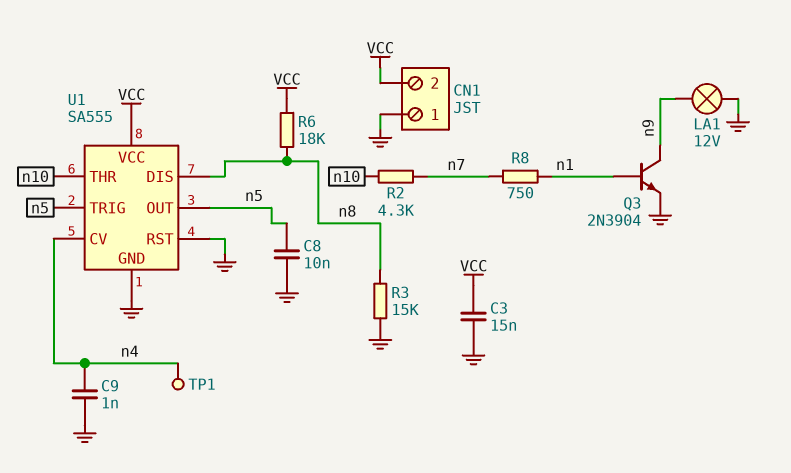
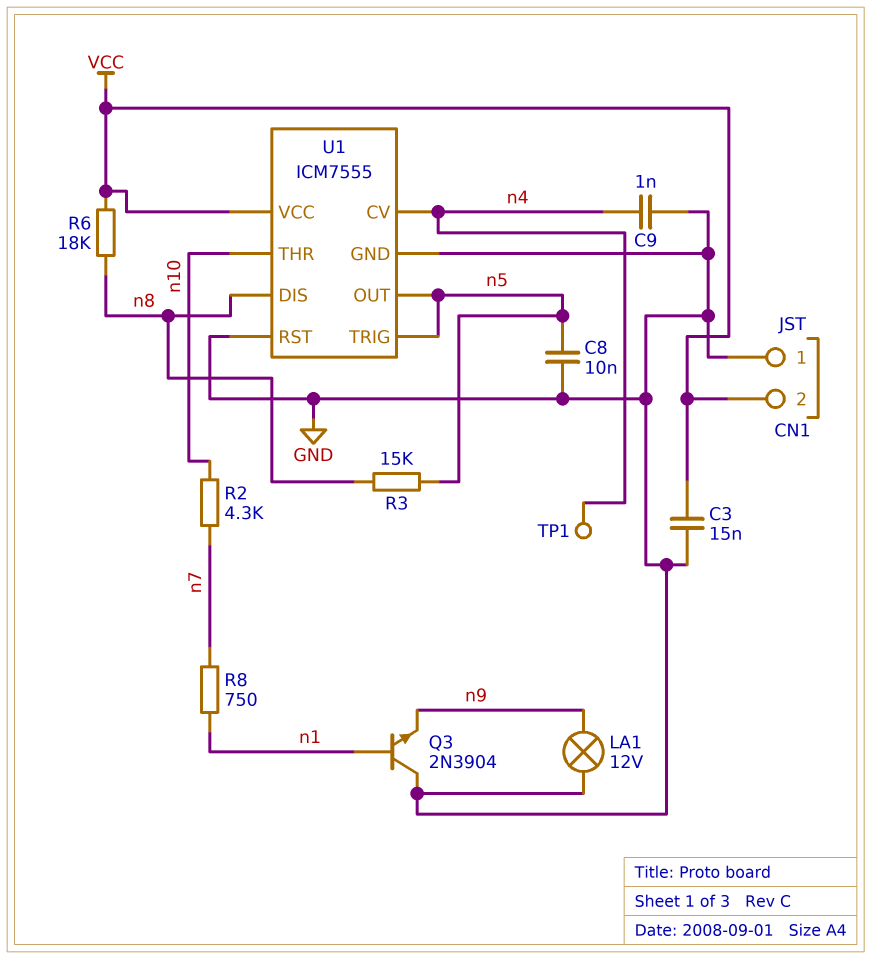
Q3: NPN 2N3904 (B n1, C n9, E GND) -> NPN 2N3904 (B n1, C GND, E n9)
R3: 15k (GND, n8) -> 15k (n5, n8)
U1: SA555 -> ICM7555

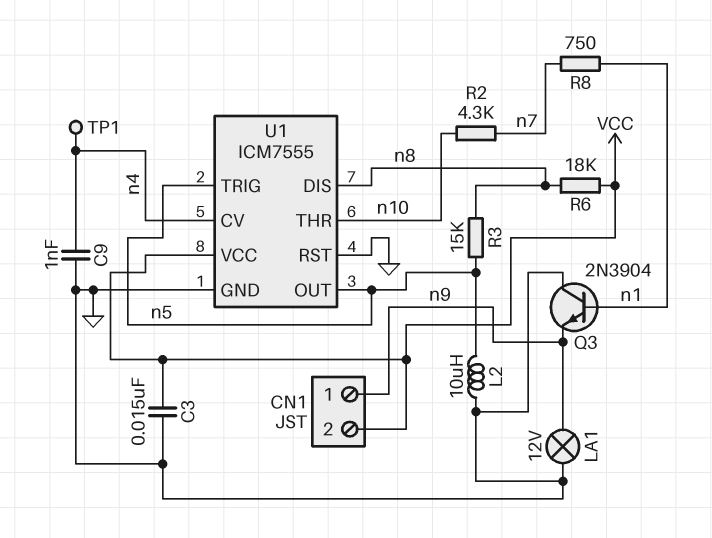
C8: 10nF (GND, n5) -> none
CN1 pin 1: GND -> n9
L2: none -> 10uH (GND, n5)

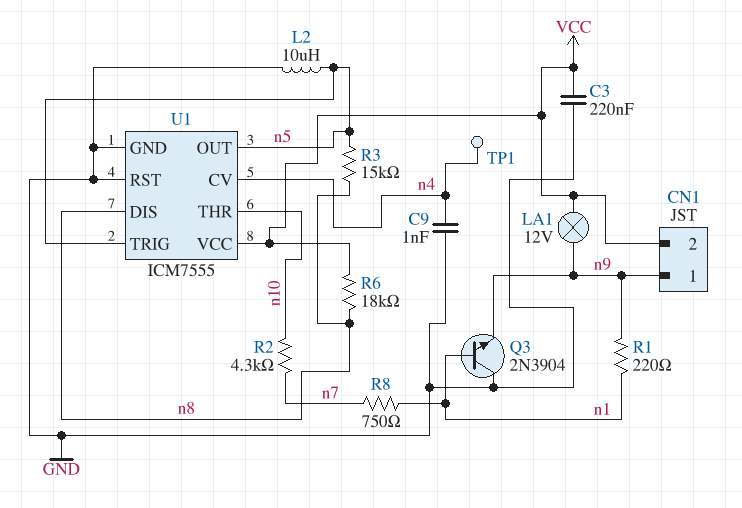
C3: 15nF (GND, VCC) -> 220nF (GND, VCC)
LA1: lamp 12V (GND, n9) -> lamp 12V (VCC, n9)
R1: none -> 220 (n1, n9)

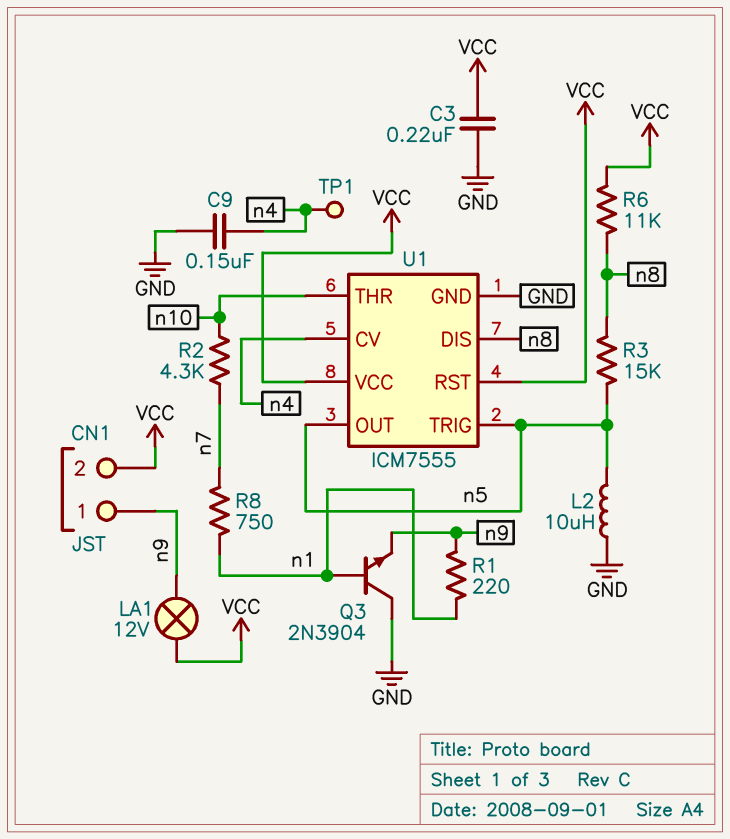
C9: 1nF (GND, n4) -> 150nF (GND, n4)
R6: 18k (VCC, n8) -> 11k (VCC, n8)
U1 pin RST: GND -> VCC

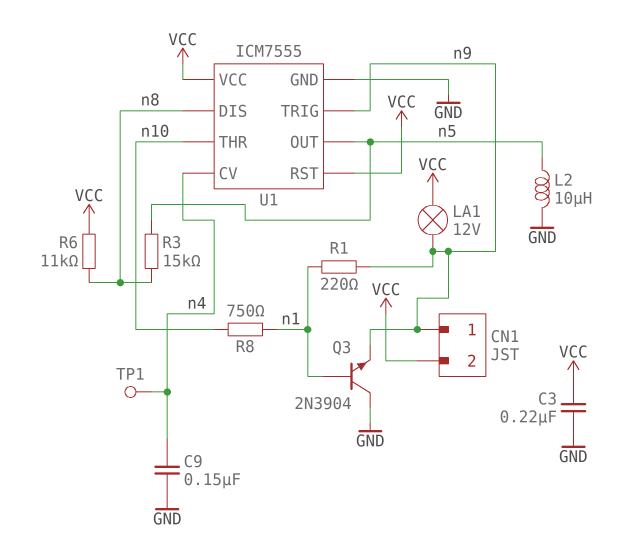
R2: 4.3k (n7, n10) -> none
R8: 750 (n1, n7) -> 750 (n1, n10)
U1 pin TRIG: n5 -> n9

